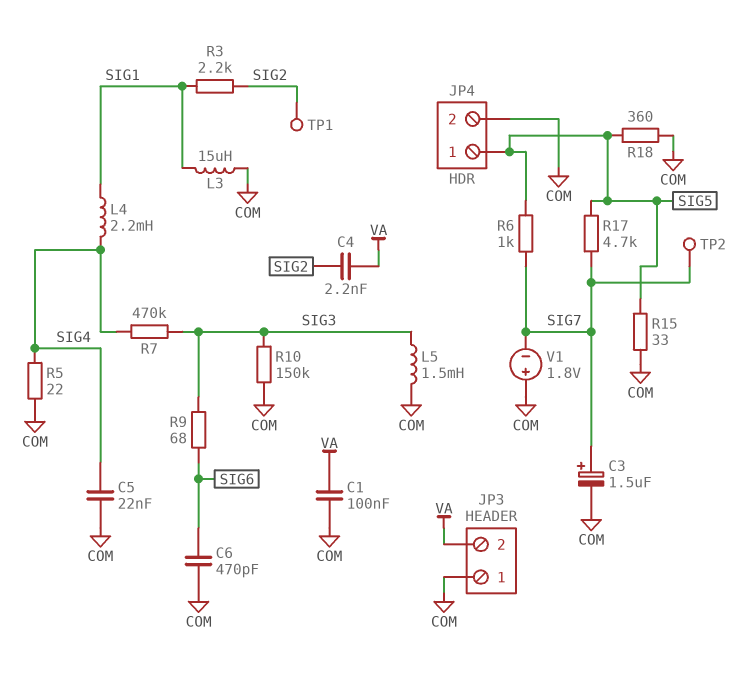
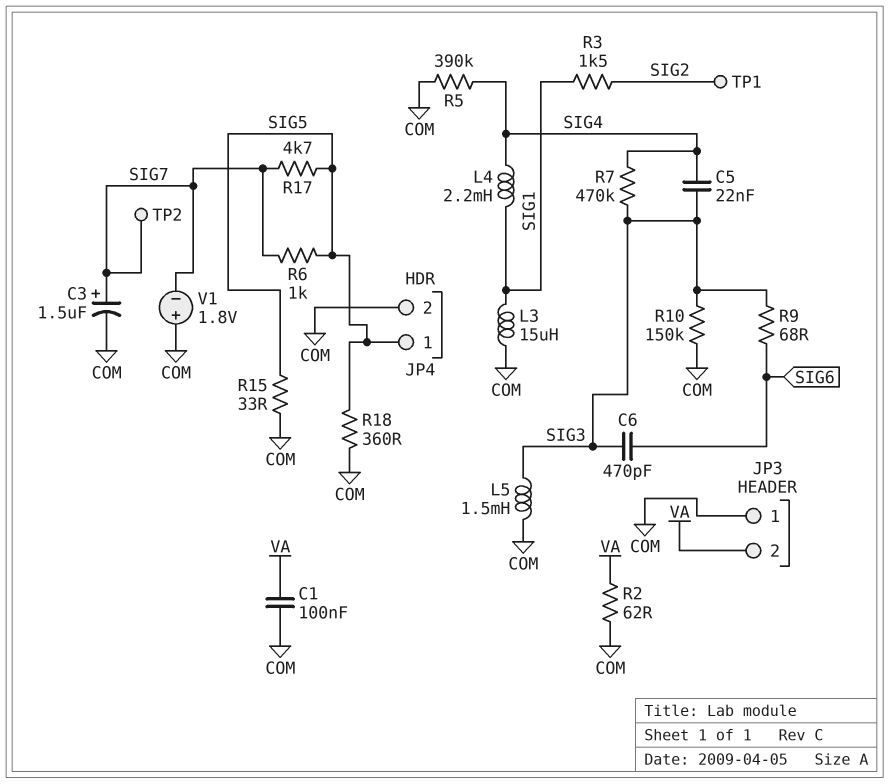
C4: 2.2nF (SIG2, VA) -> none
C5: 22nF (COM, SIG4) -> 22nF (SIG3, SIG4)
C6: 470pF (COM, SIG6) -> 470pF (SIG3, SIG6)
R2: none -> 62 (COM, VA)
R3: 2.2k (SIG1, SIG2) -> 1.5k (SIG1, SIG2)
R5: 22 (COM, SIG4) -> 390k (COM, SIG4)

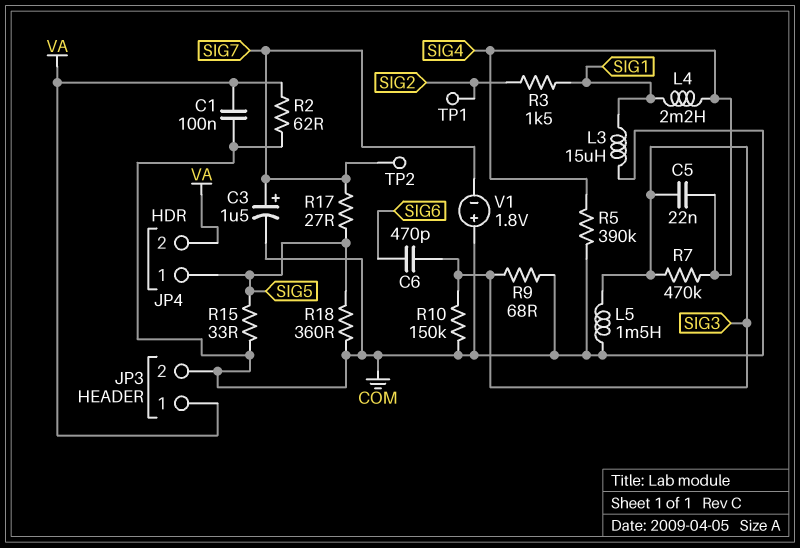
JP3 pin 1: COM -> VA
JP3 pin 2: VA -> COM
JP4 pin 2: COM -> VA
R6: 1k (SIG5, SIG7) -> none
R9: 68 (SIG3, SIG6) -> 68 (COM, SIG3)
R17: 4.7k (SIG5, SIG7) -> 27 (SIG5, SIG7)

